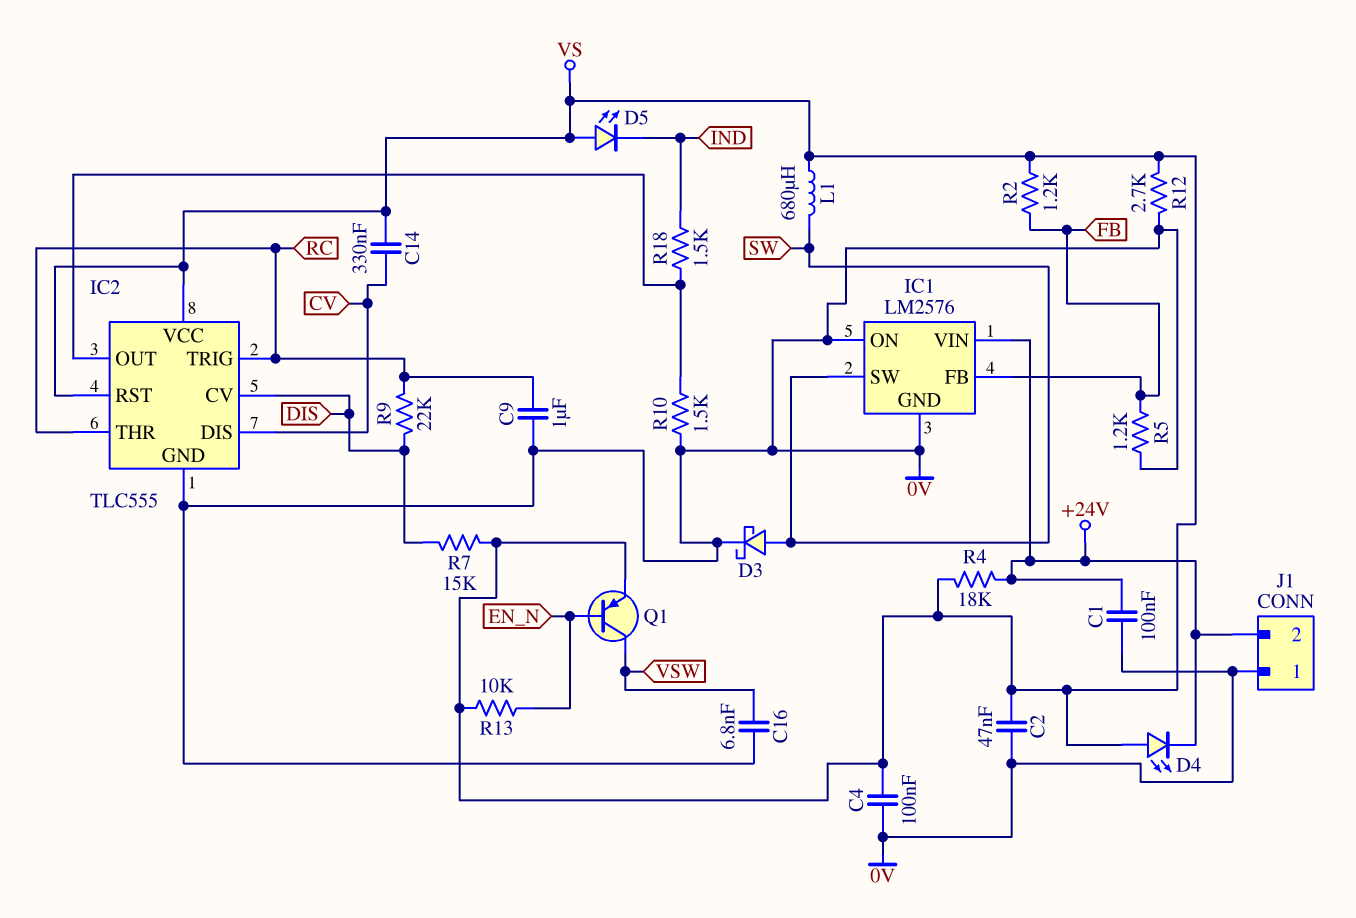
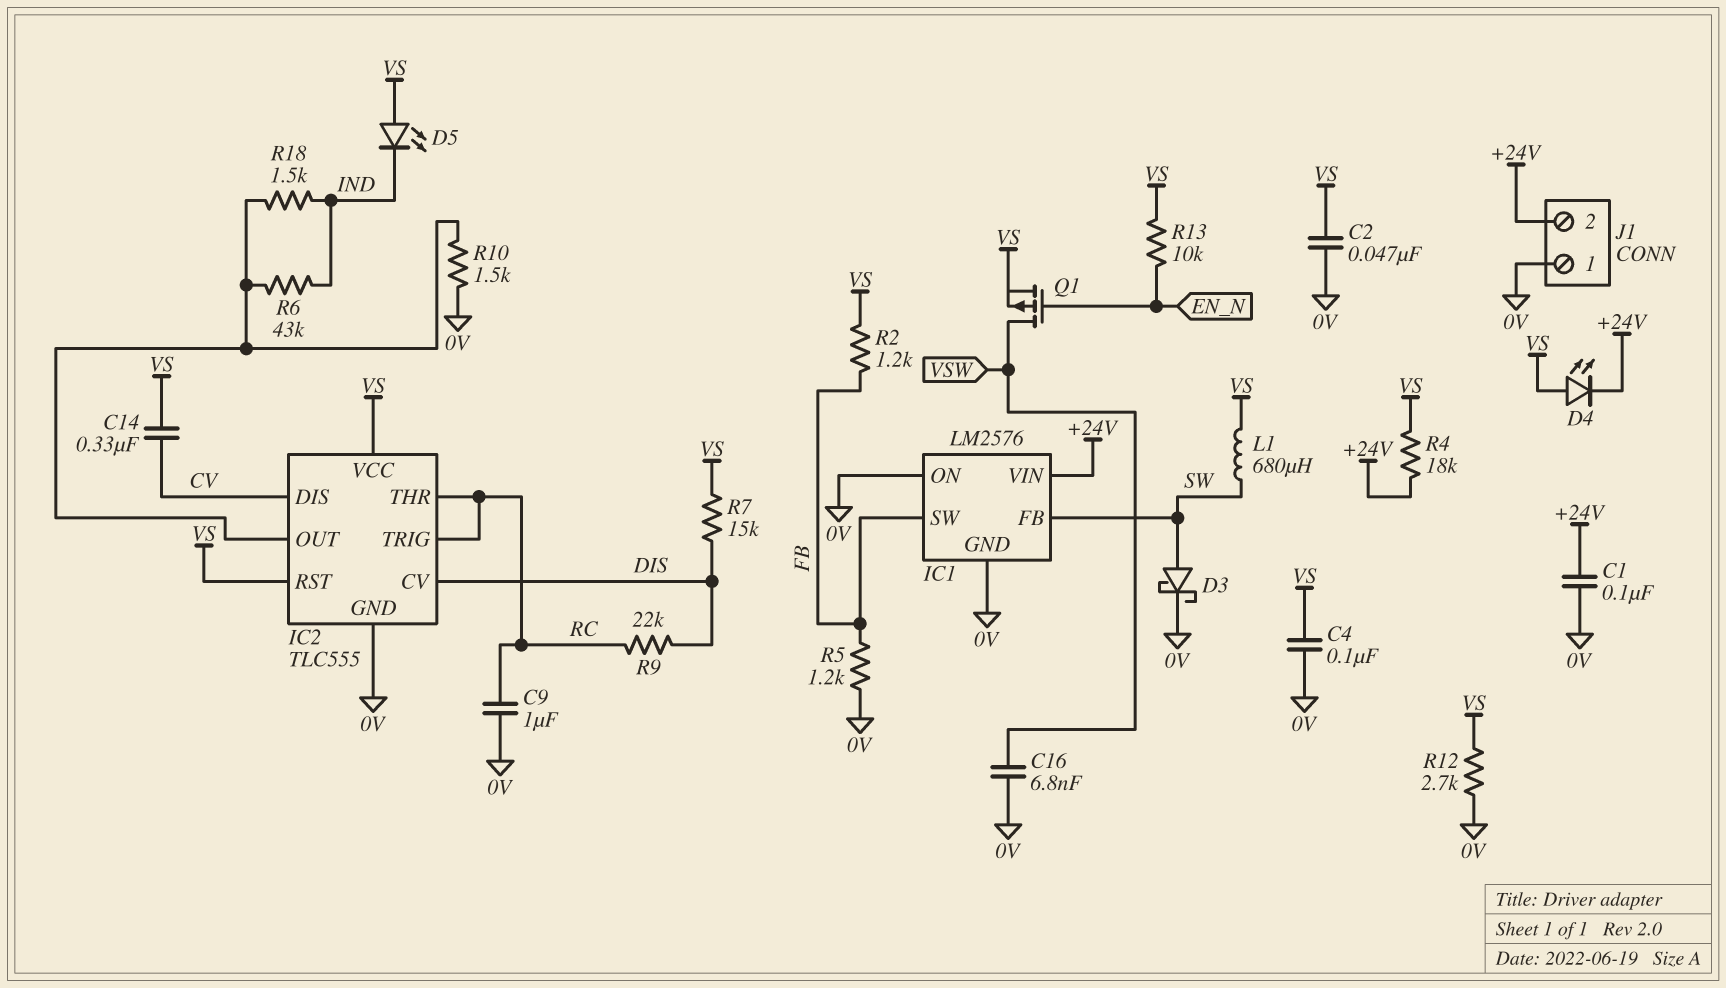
IC1 pin FB: FB -> SW
IC1 pin SW: SW -> FB
Q1: PNP (B EN_N, C VSW, E VS) -> PMOS (G EN_N, D VSW, S VS)
R6: none -> 43k (IC2/OUT, IND)

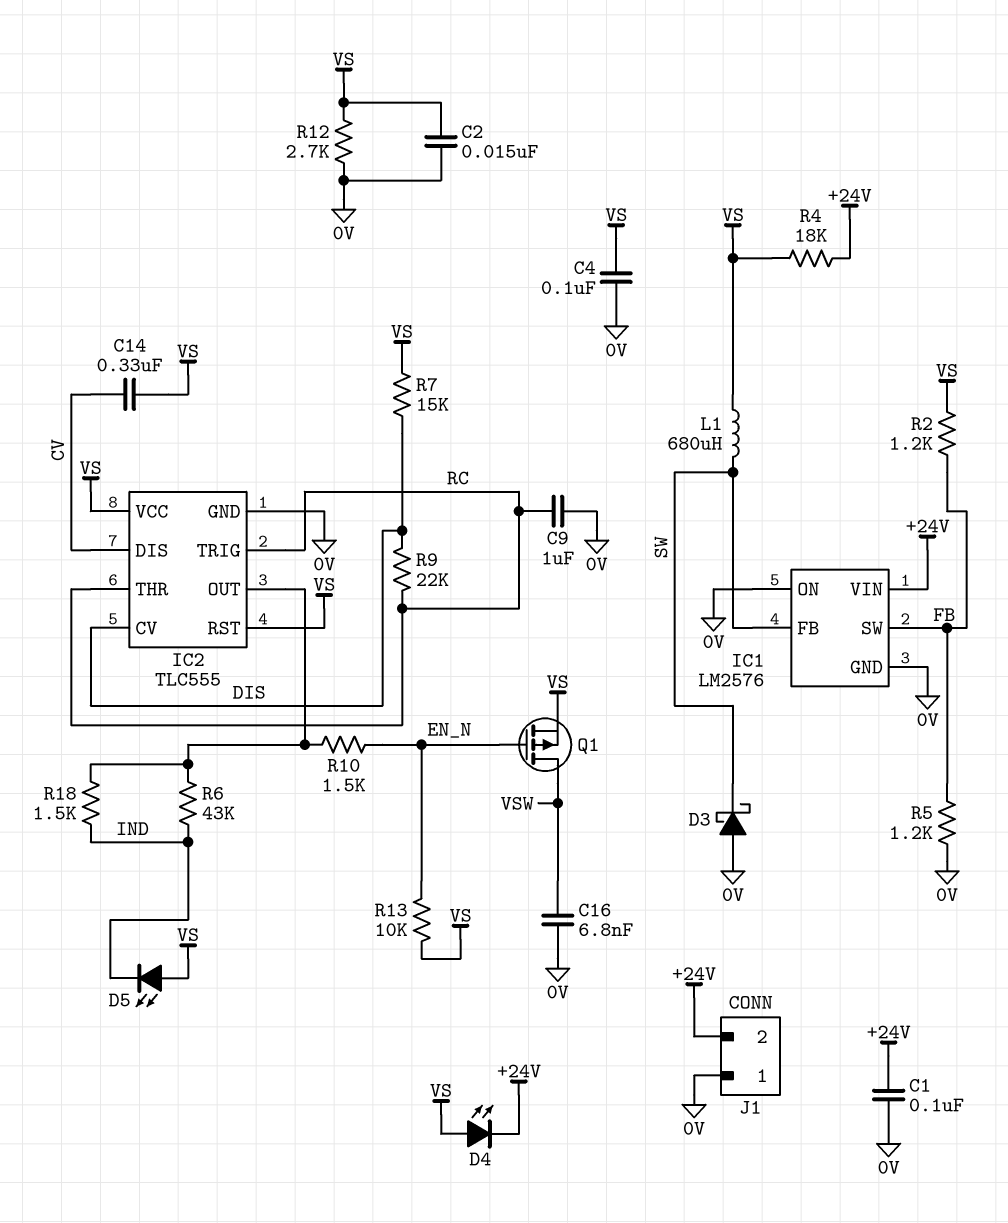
C2: 47nF (0V, VS) -> 15nF (0V, VS)
D3: schottky (A SW, K 0V) -> schottky (A 0V, K SW)
R10: 1.5k (0V, IC2/OUT) -> 1.5k (EN_N, IC2/OUT)

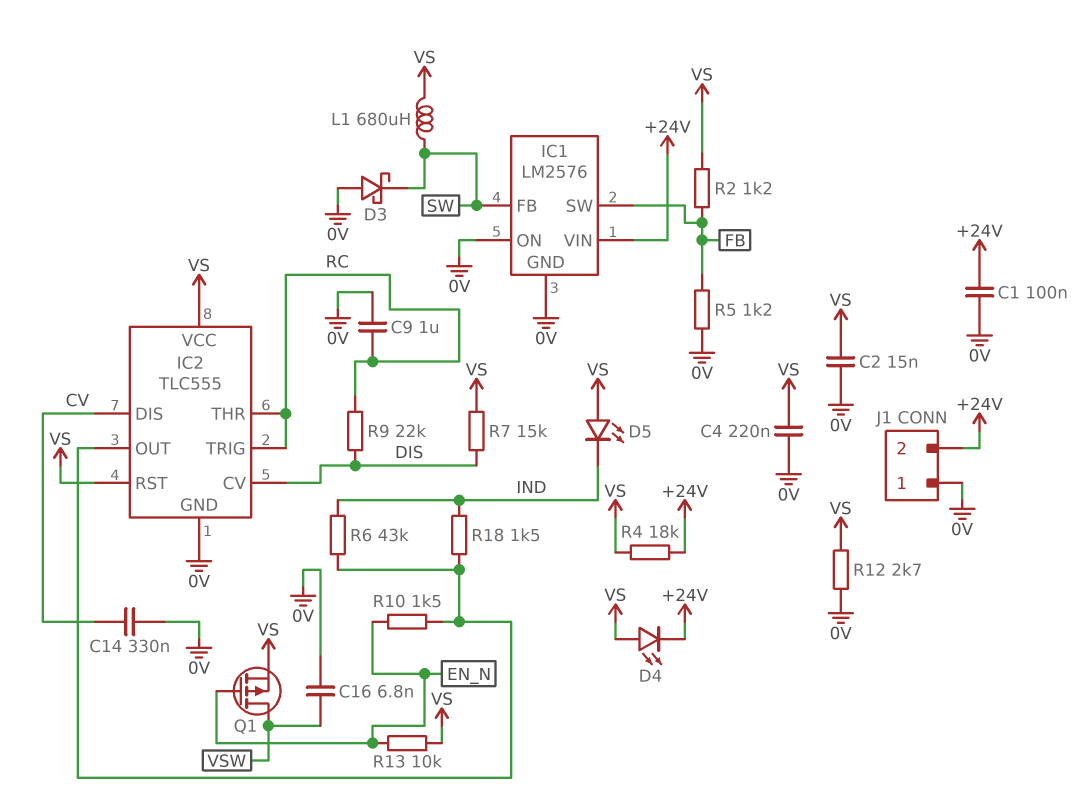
C4: 100nF (0V, VS) -> 220nF (0V, VS)
C14: 330nF (CV, VS) -> 330nF (0V, CV)

